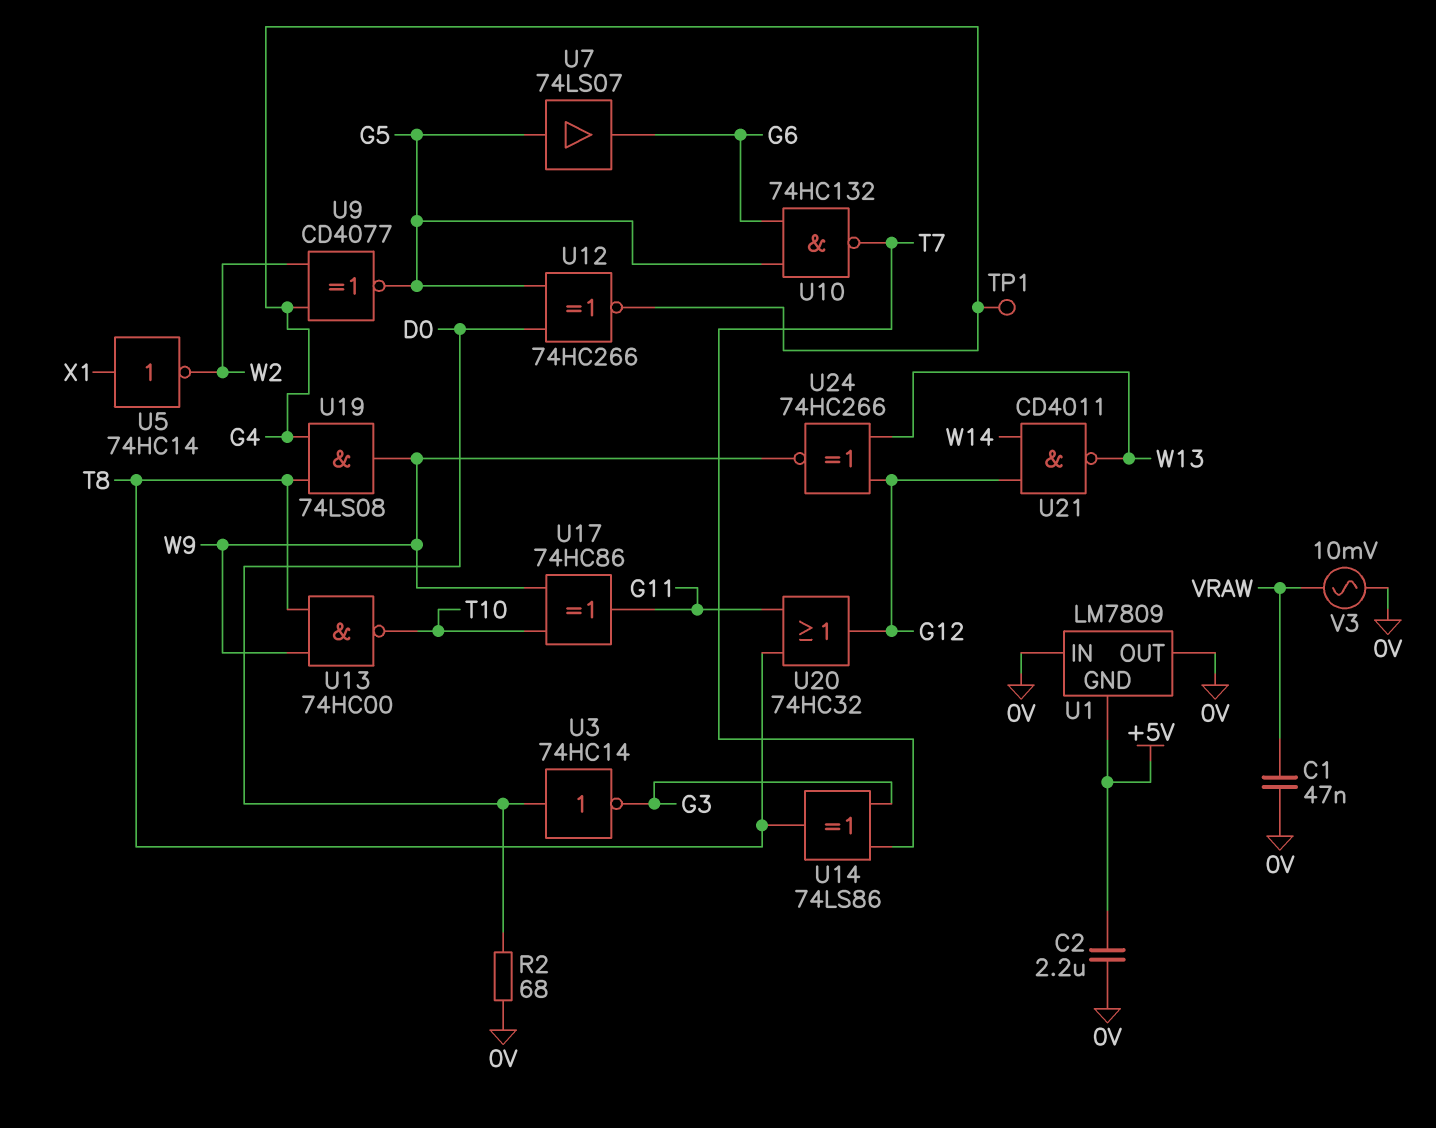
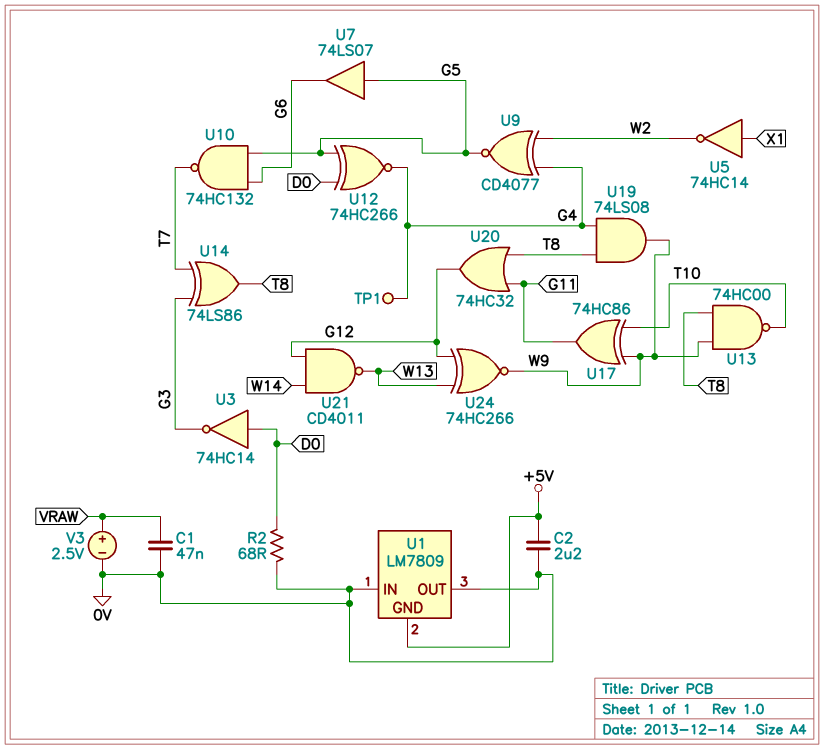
V3: AC 10mV (0V, VRAW) -> 2.5V (plus VRAW, minus 0V)

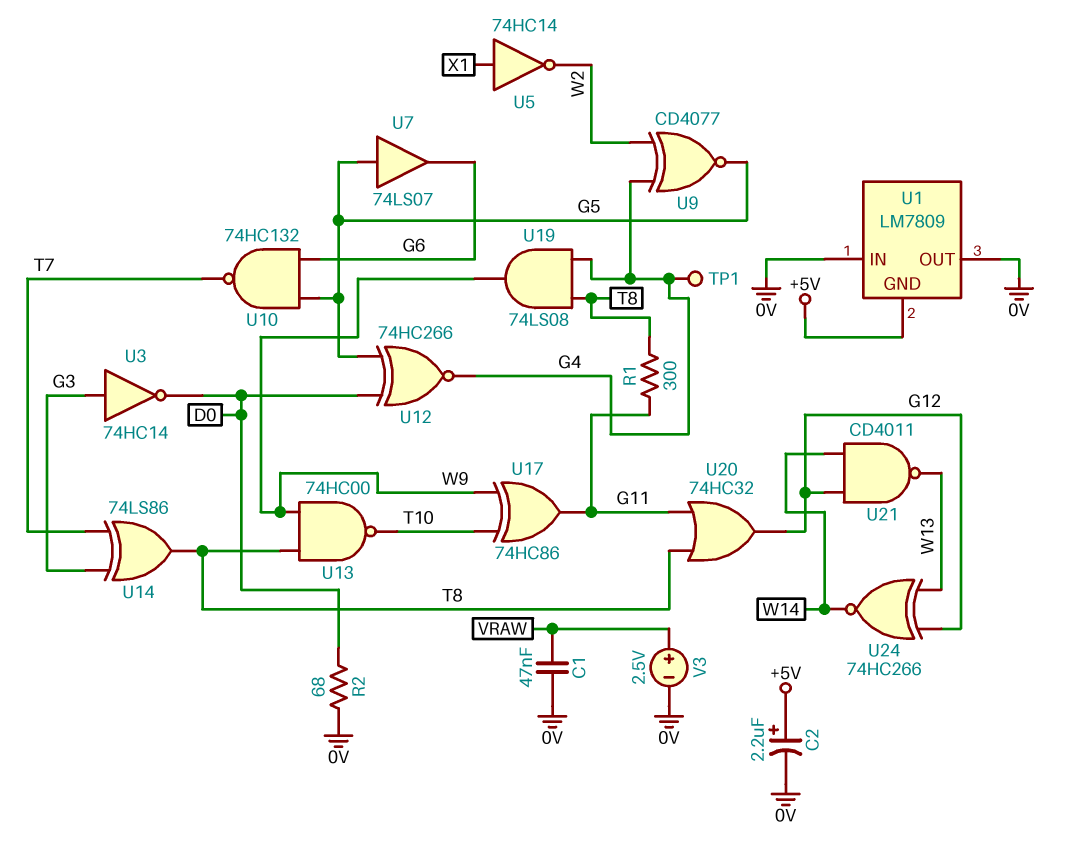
C2: 2.2uF (+5V, 0V) -> 2.2uF (plus +5V, minus 0V)
R1: none -> 300 (G11, T8)
U3: NOT 74HC14 (in D0, out G3) -> NOT 74HC14 (in G3, out D0)
U24: XNOR 74HC266 (in G12, in W13, out W9) -> XNOR 74HC266 (in G12, in W13, out W14)

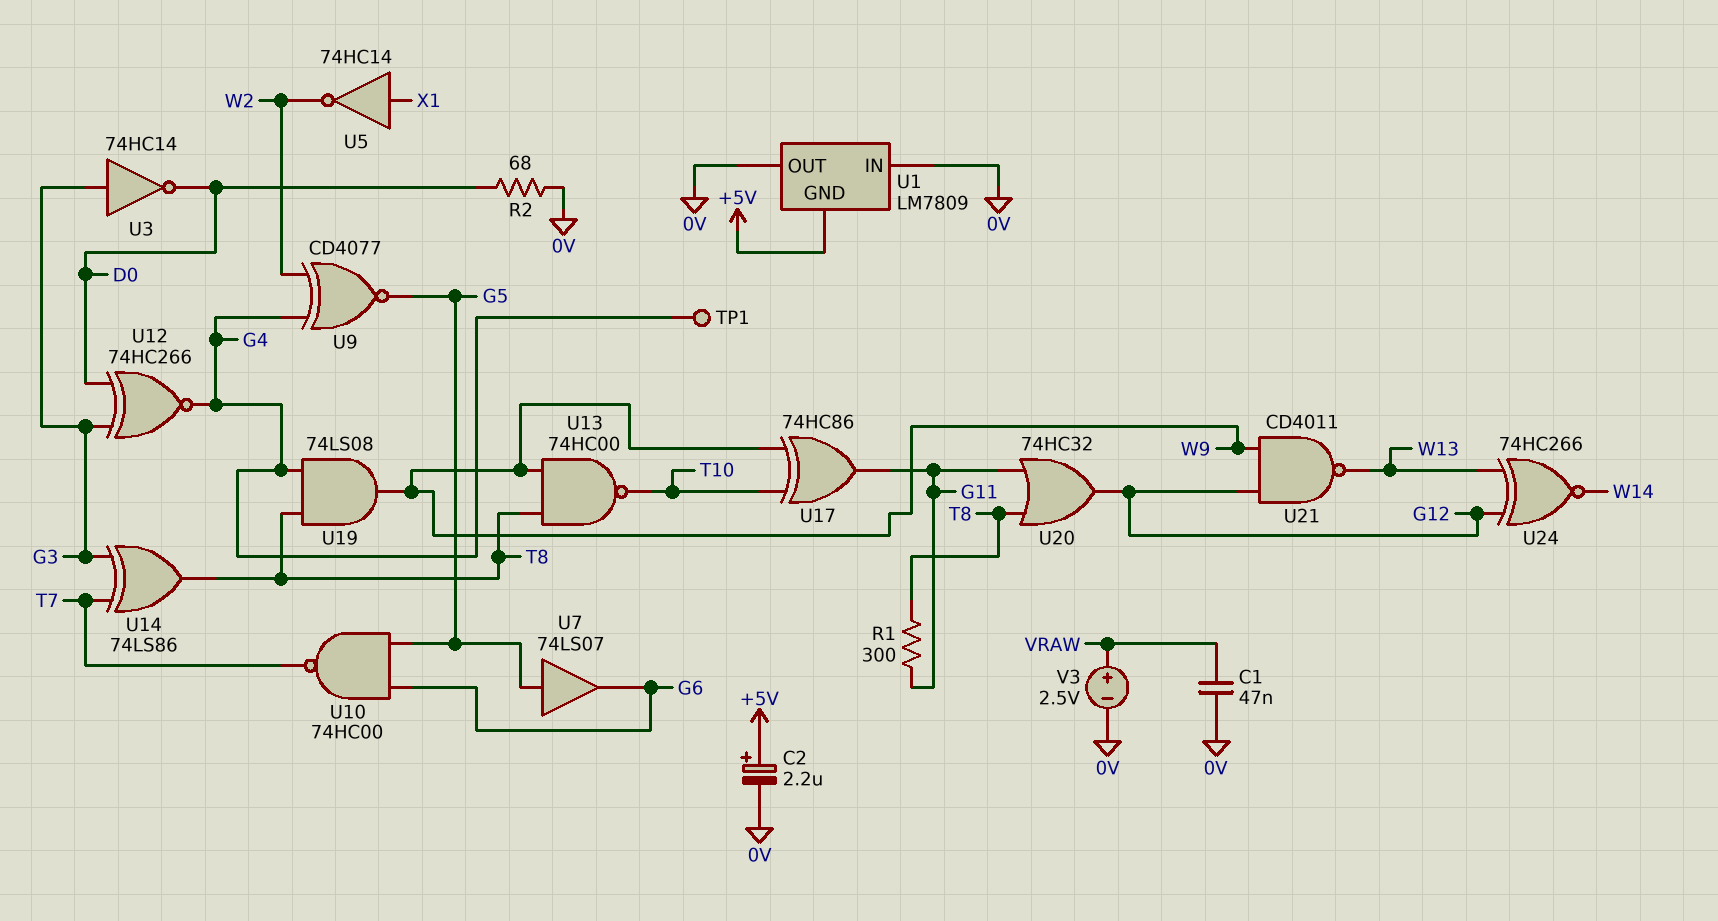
U10: NAND 74HC132 (in G5, in G6, out T7) -> NAND 74HC00 (in G5, in G6, out T7)
U12: XNOR 74HC266 (in D0, in G5, out G4) -> XNOR 74HC266 (in D0, in G3, out G4)
U21: NAND CD4011 (in G12, in W14, out W13) -> NAND CD4011 (in G12, in W9, out W13)

